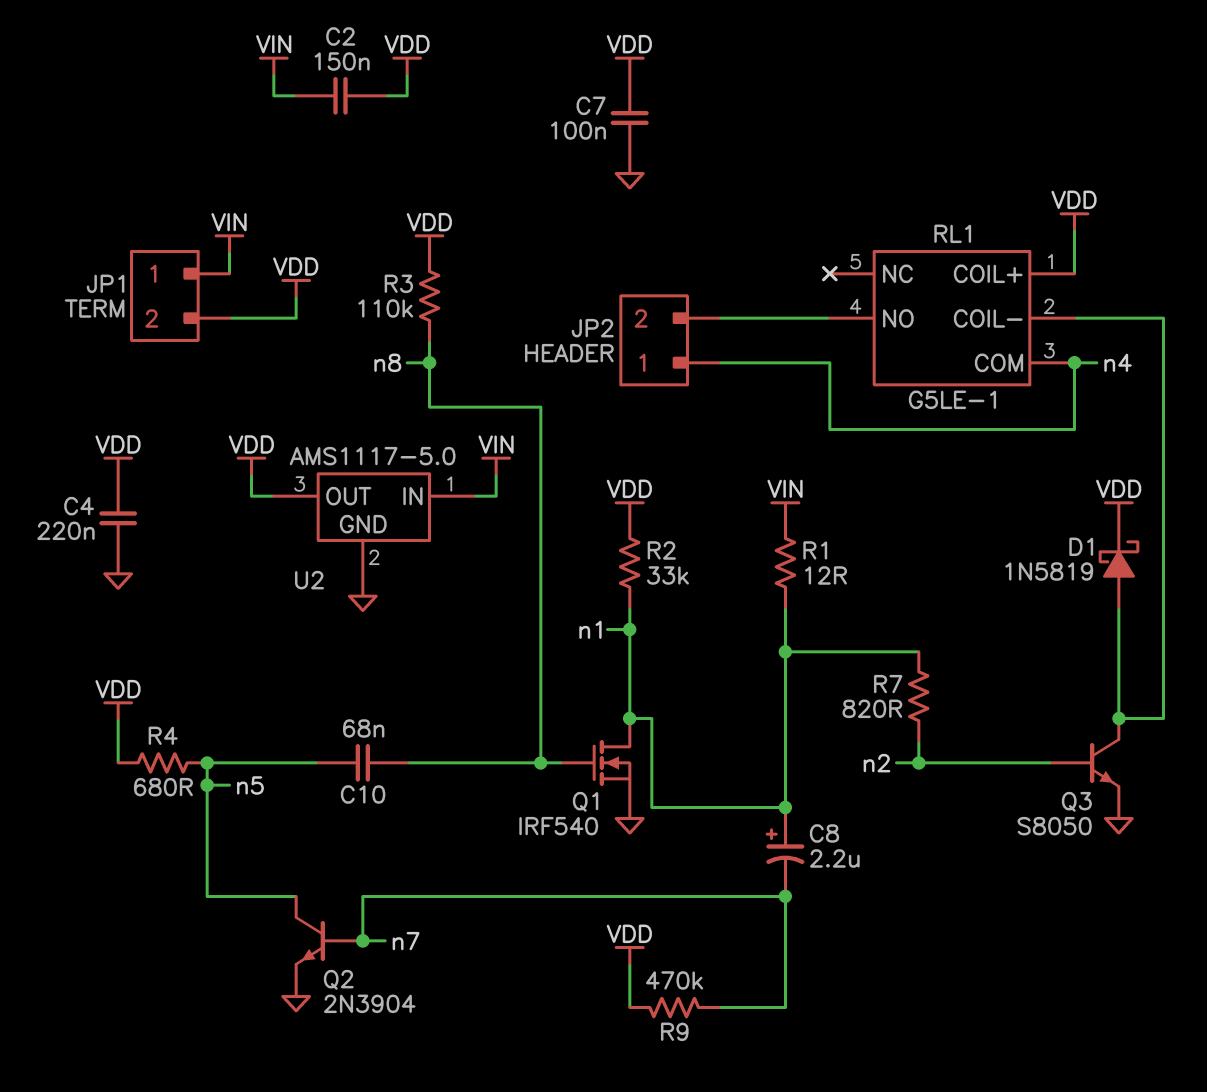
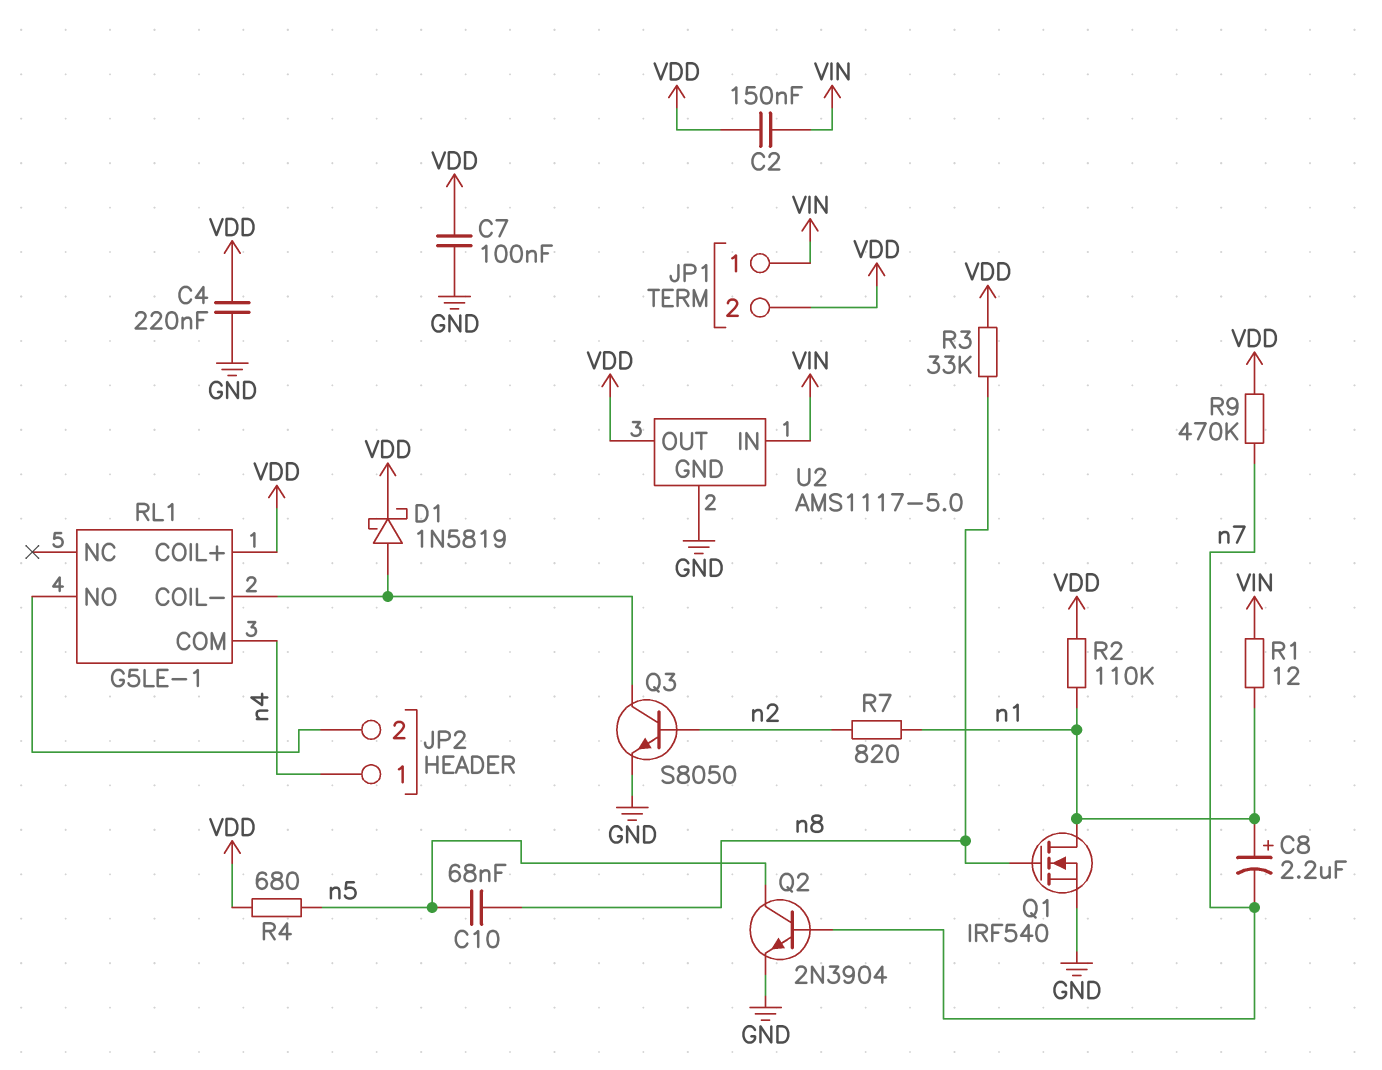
R2: 33k (VDD, n1) -> 110k (VDD, n1)
R3: 110k (VDD, n8) -> 33k (VDD, n8)

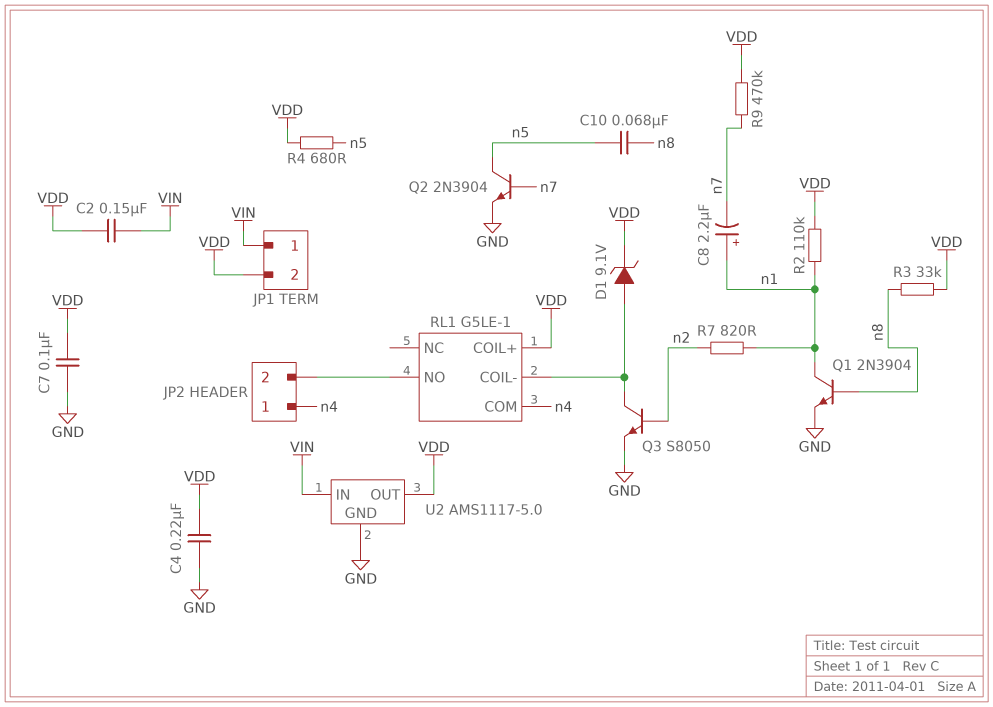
D1: schottky 1N5819 (A RL1/COIL-, K VDD) -> zener 9.1V (A RL1/COIL-, K VDD)
Q1: NMOS IRF540 (G n8, D n1, S GND) -> NPN 2N3904 (B n8, C n1, E GND)
R1: 12 (VIN, n1) -> none

